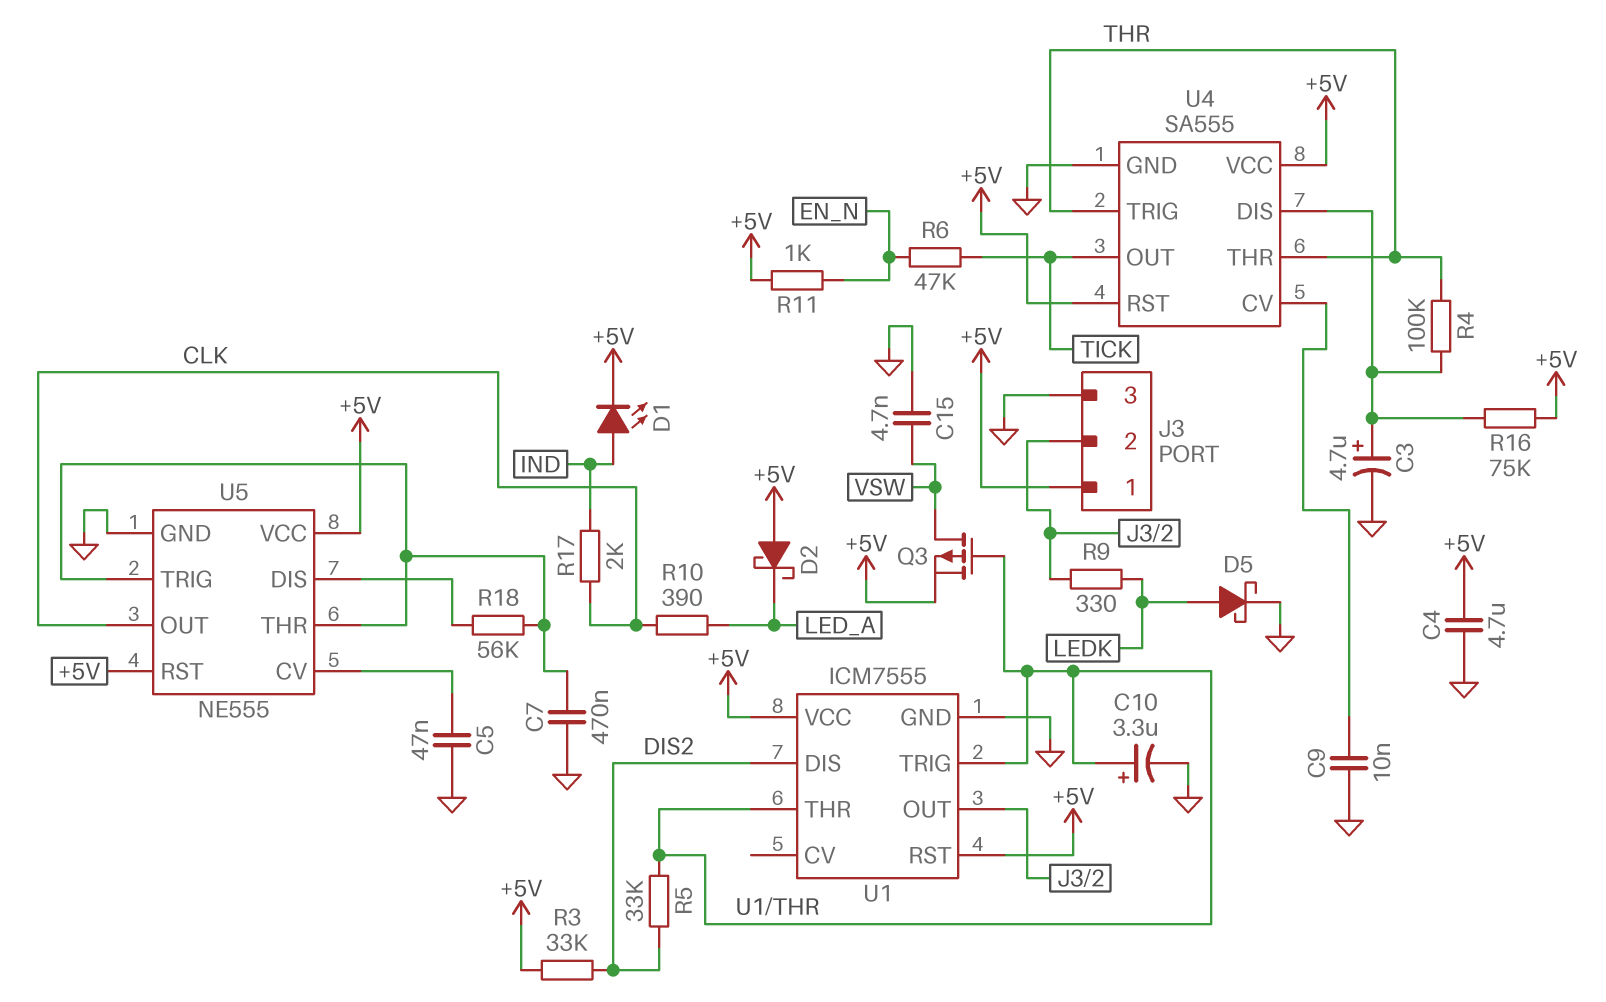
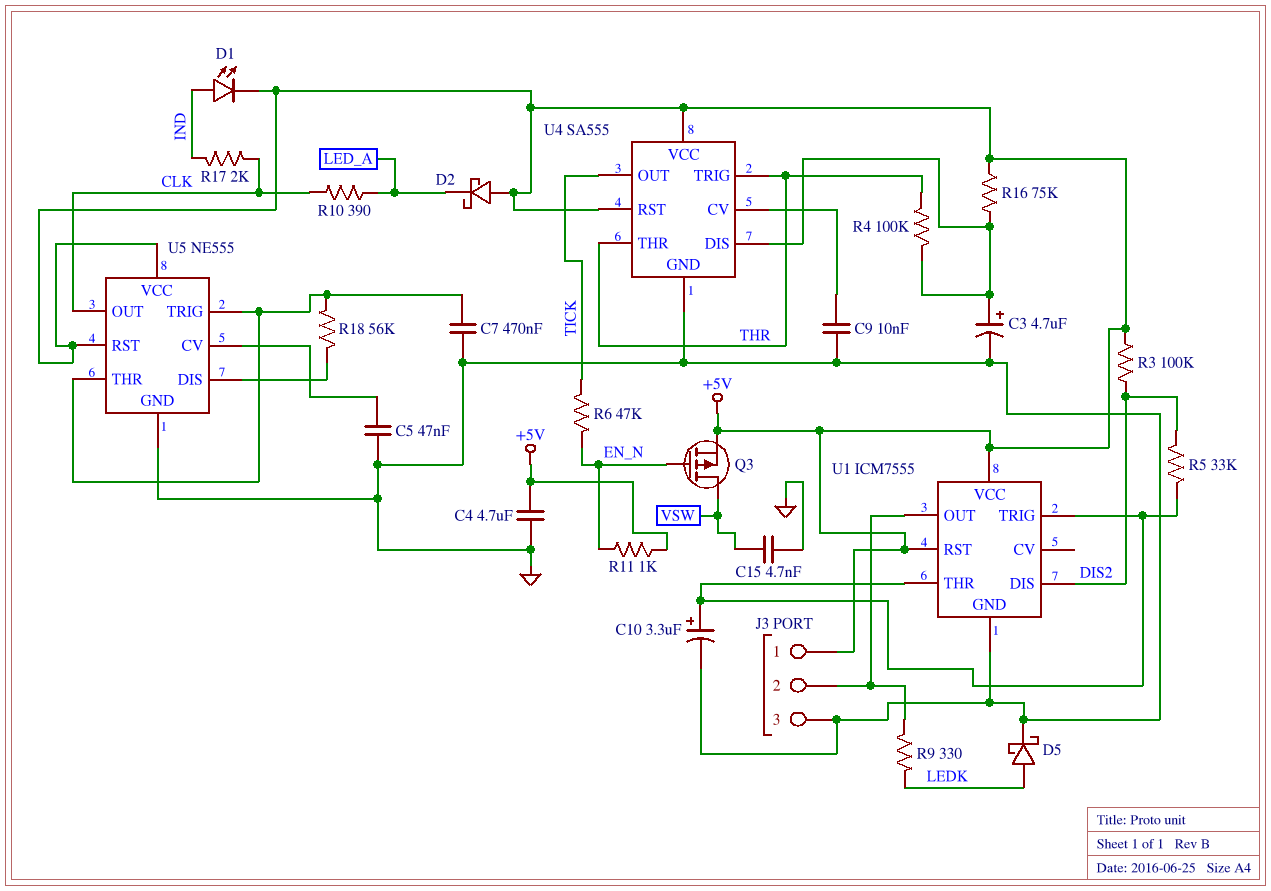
Q3: PMOS (G U1/THR, D VSW, S +5V) -> PMOS (G EN_N, D VSW, S +5V)
R3: 33k (+5V, DIS2) -> 100k (+5V, DIS2)

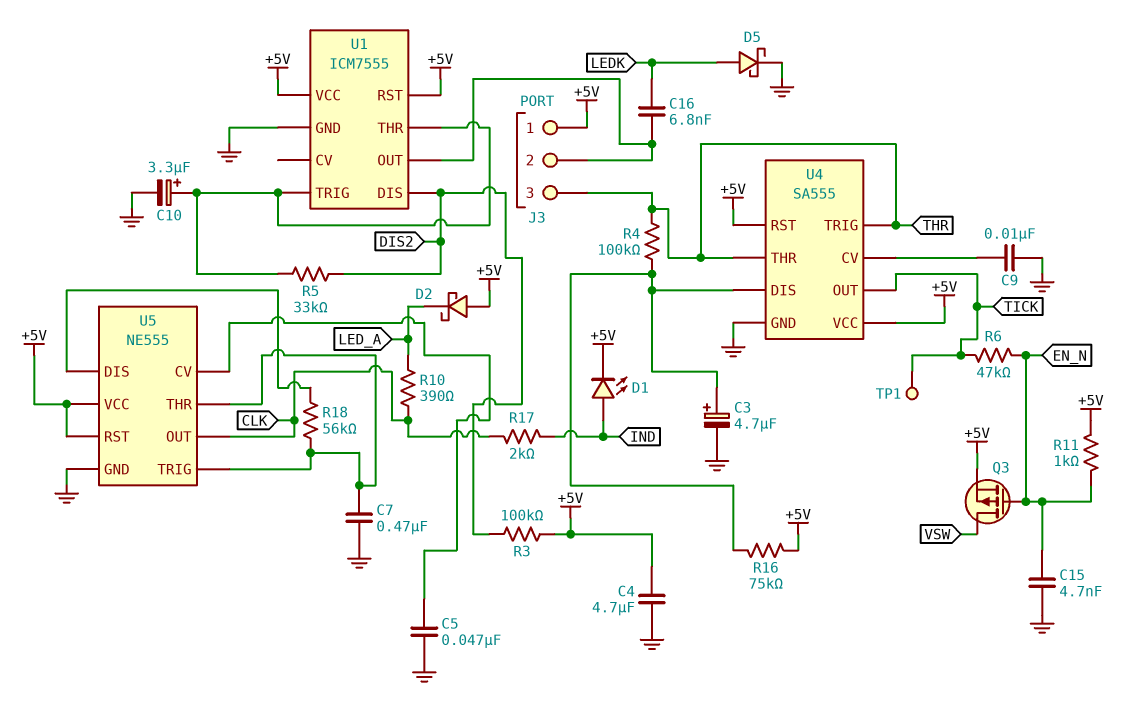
C15: 4.7nF (GND, VSW) -> 4.7nF (EN_N, GND)
C16: none -> 6.8nF (J3/2, LEDK)
J3 pin 3: GND -> THR
R9: 330 (J3/2, LEDK) -> none
TP1: none -> test point (TICK)

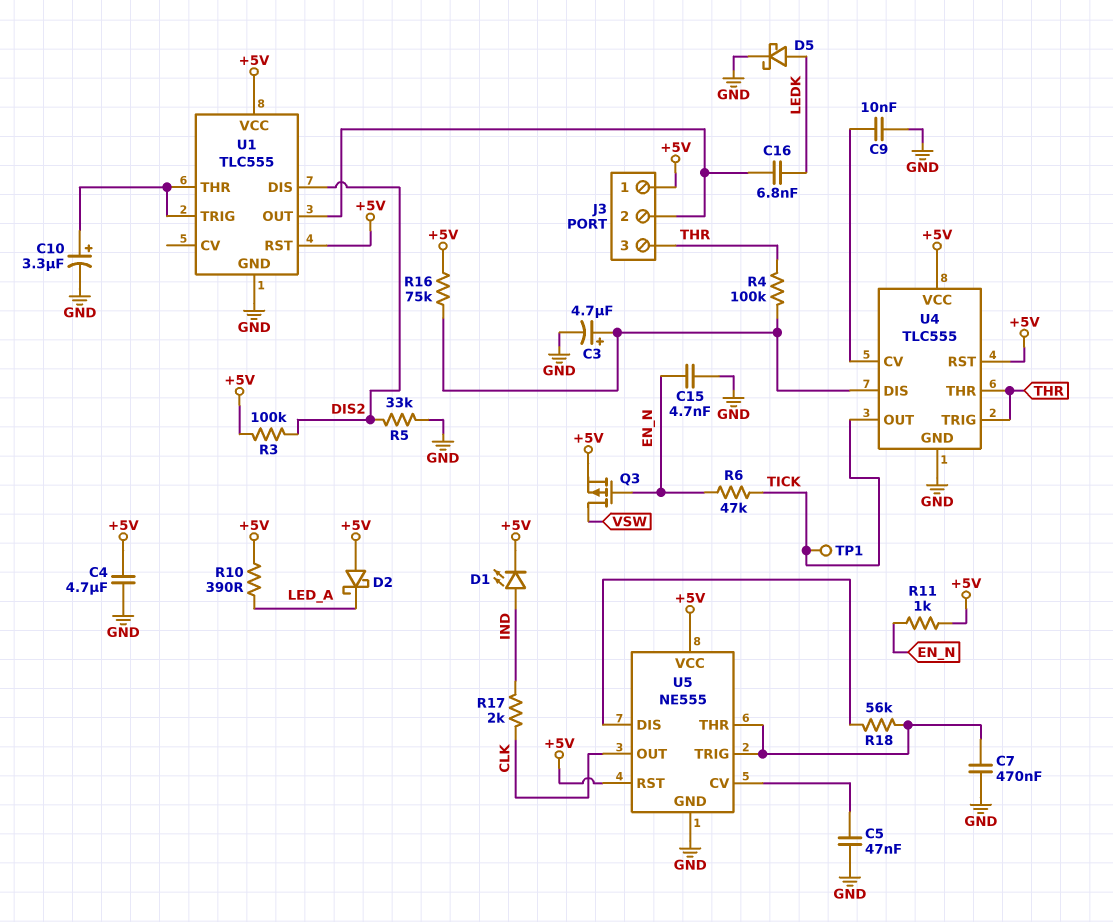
R5: 33k (DIS2, U1/THR) -> 33k (DIS2, GND)
R10: 390 (CLK, LED_A) -> 390 (+5V, LED_A)
U1: ICM7555 -> TLC555
U4: SA555 -> TLC555

